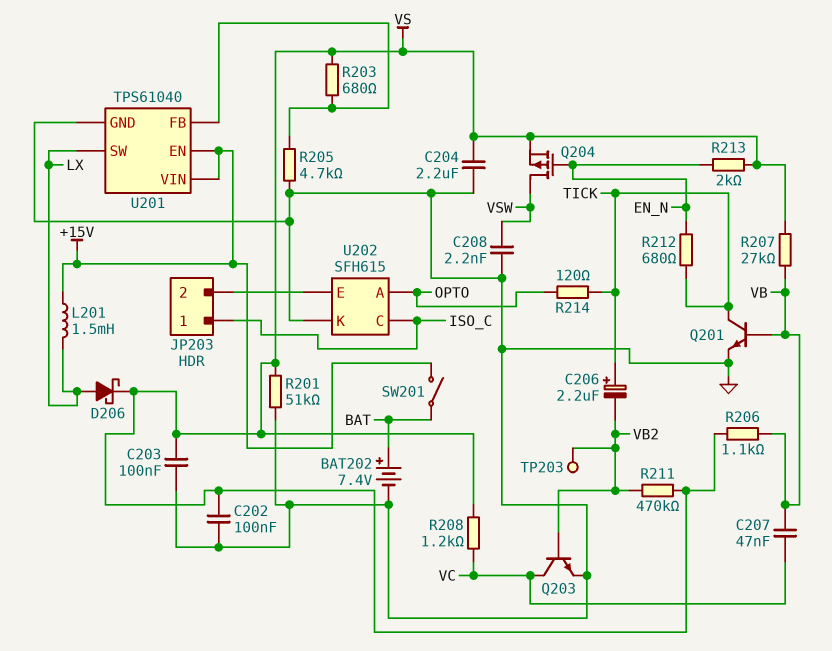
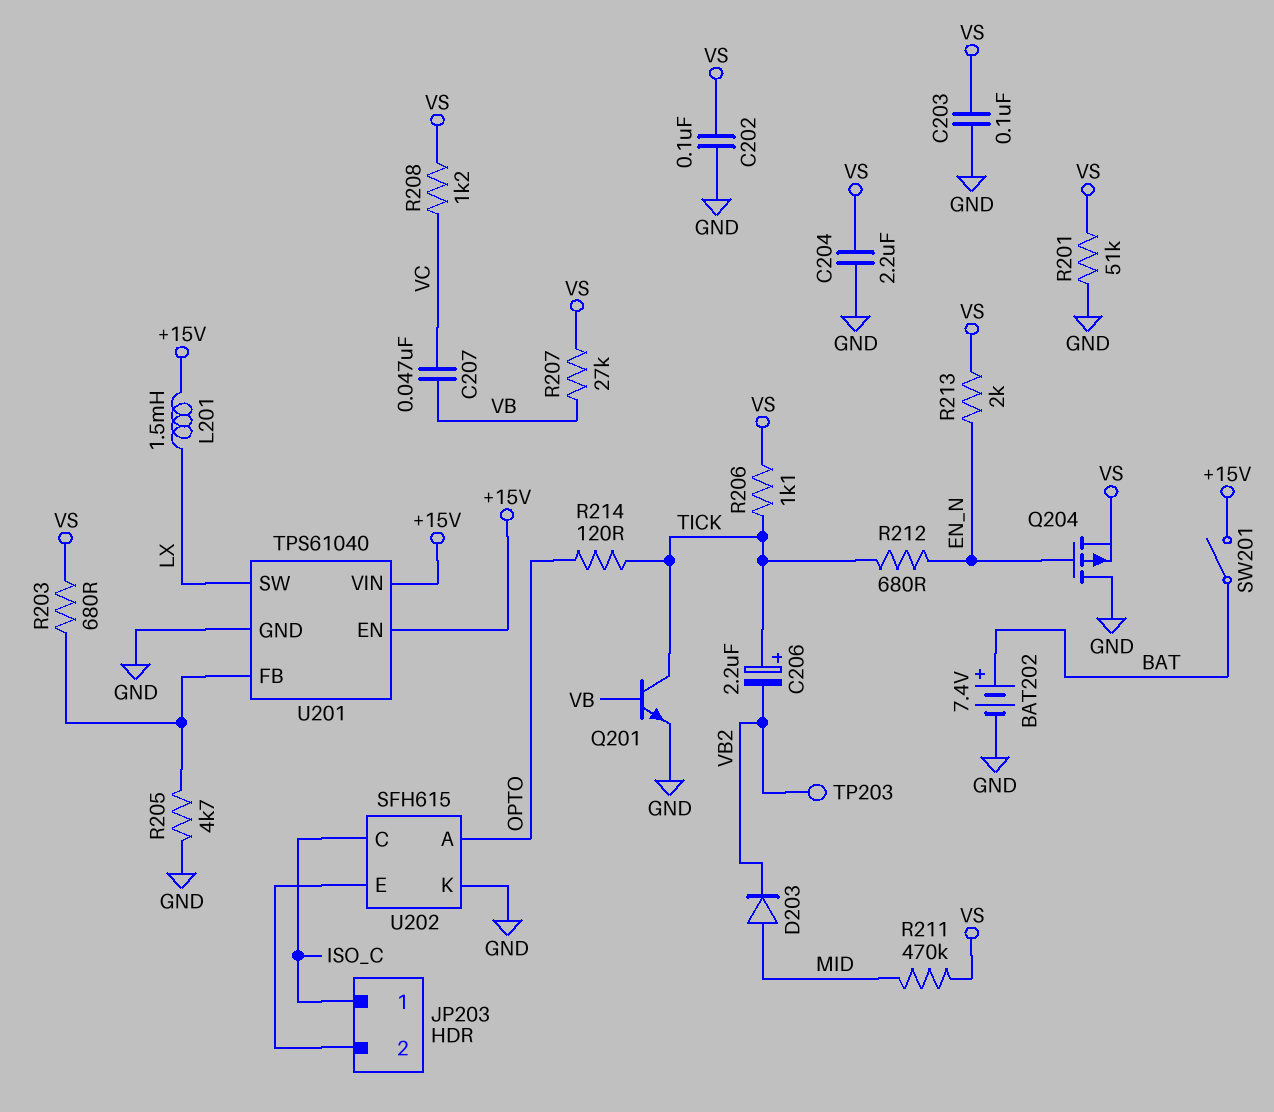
C208: 2.2nF (GND, VSW) -> none
D203: none -> diode (A MID, K VB2)
D206: schottky (A LX, K VS) -> none
Q203: NPN (B VB2, C VC, E GND) -> none
Q204: PMOS (G EN_N, D VSW, S VS) -> PMOS (G EN_N, D GND, S VS)
R206: 1.1k (VB, VS) -> 1.1k (TICK, VS)
R211: 470k (VB2, VS) -> 470k (MID, VS)

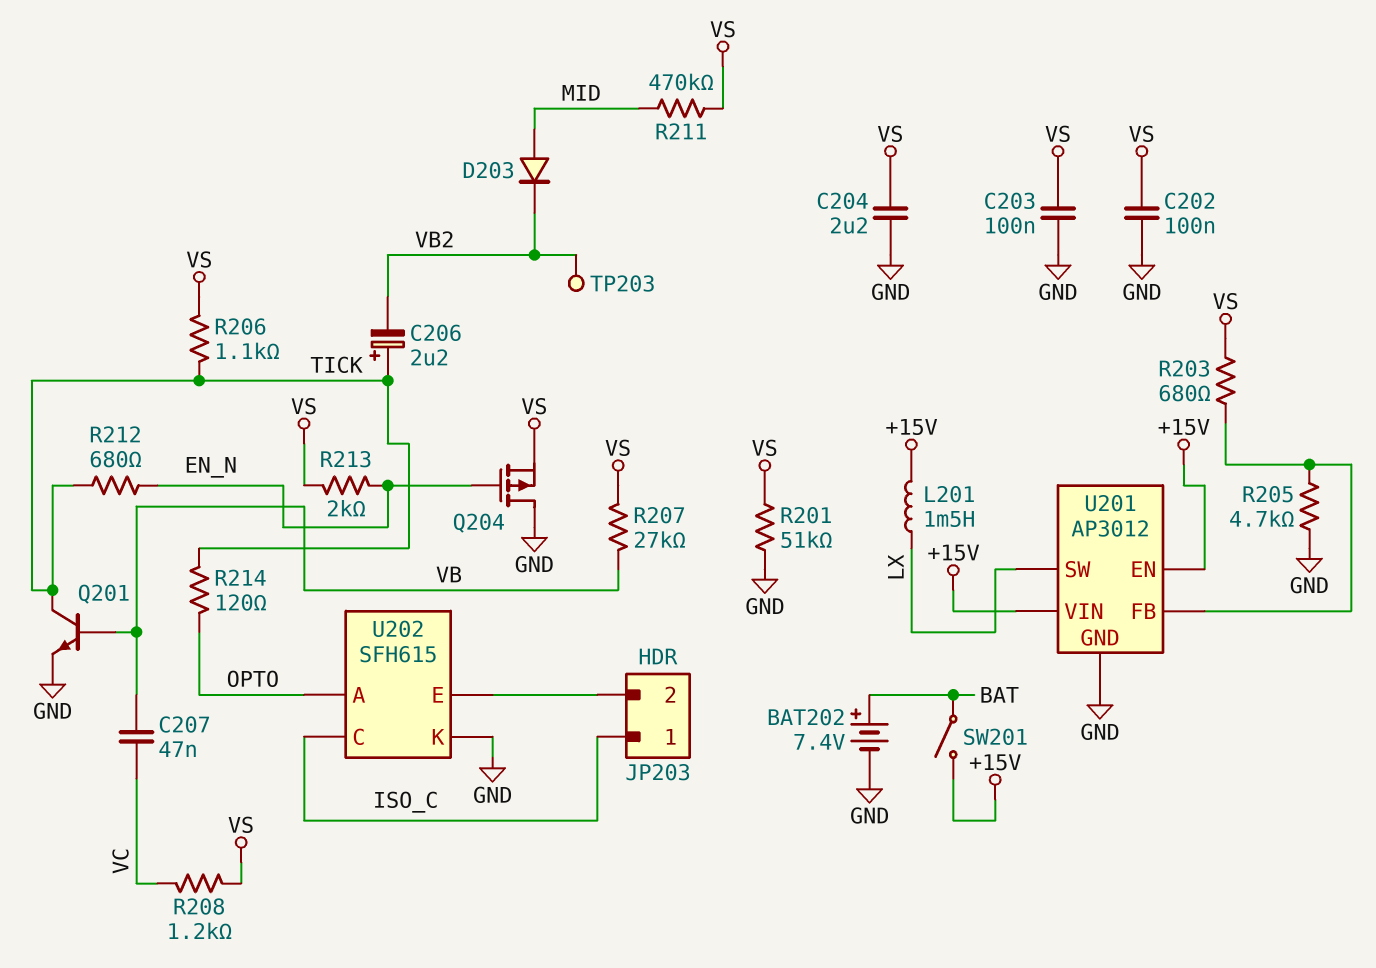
U201: TPS61040 -> AP3012

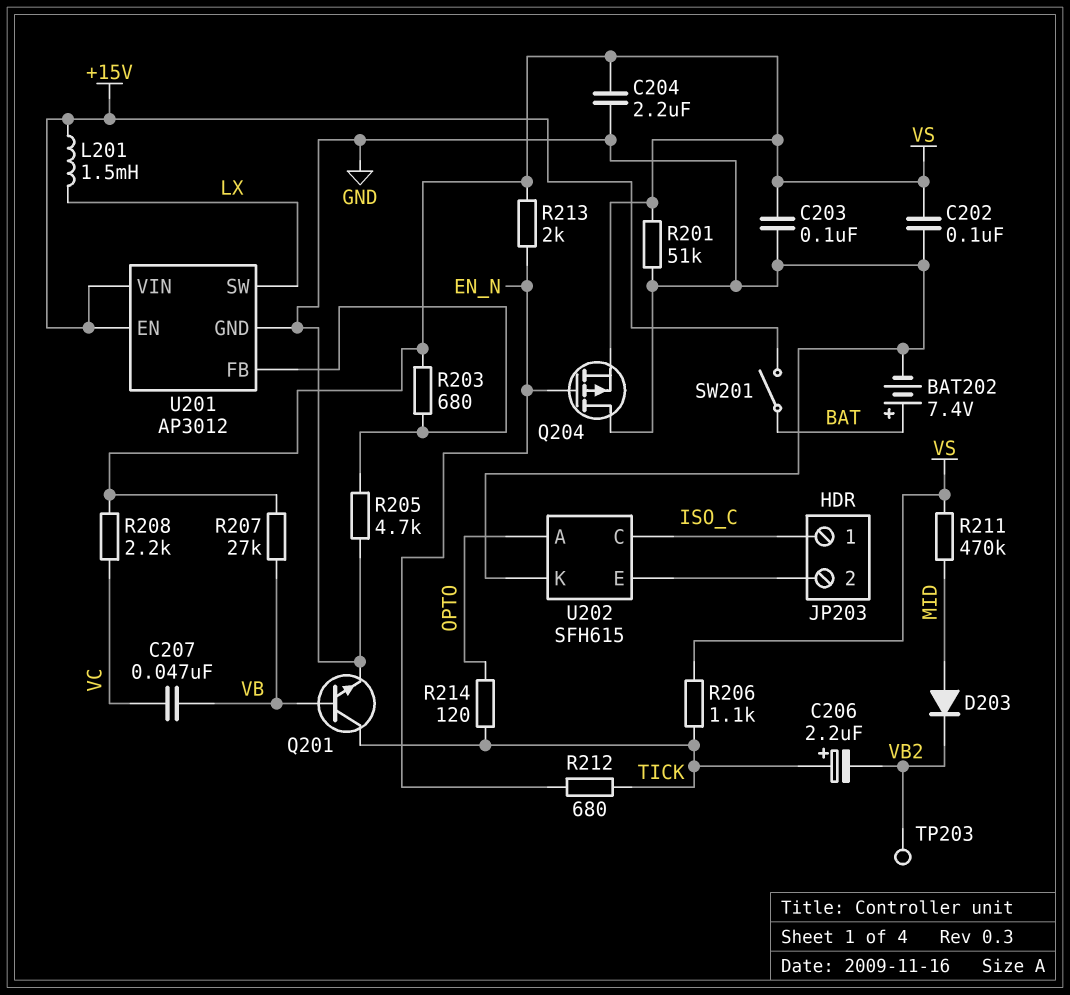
R208: 1.2k (VC, VS) -> 2.2k (VC, VS)

